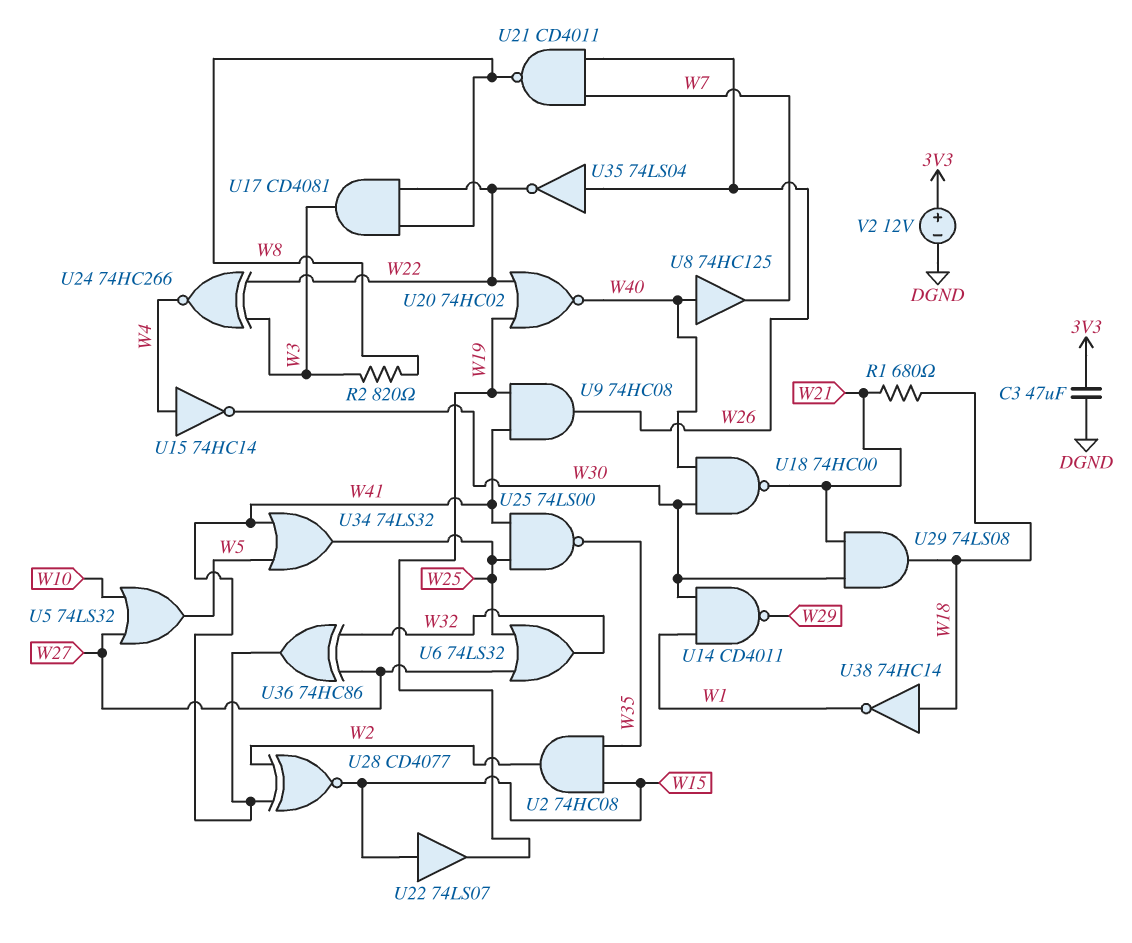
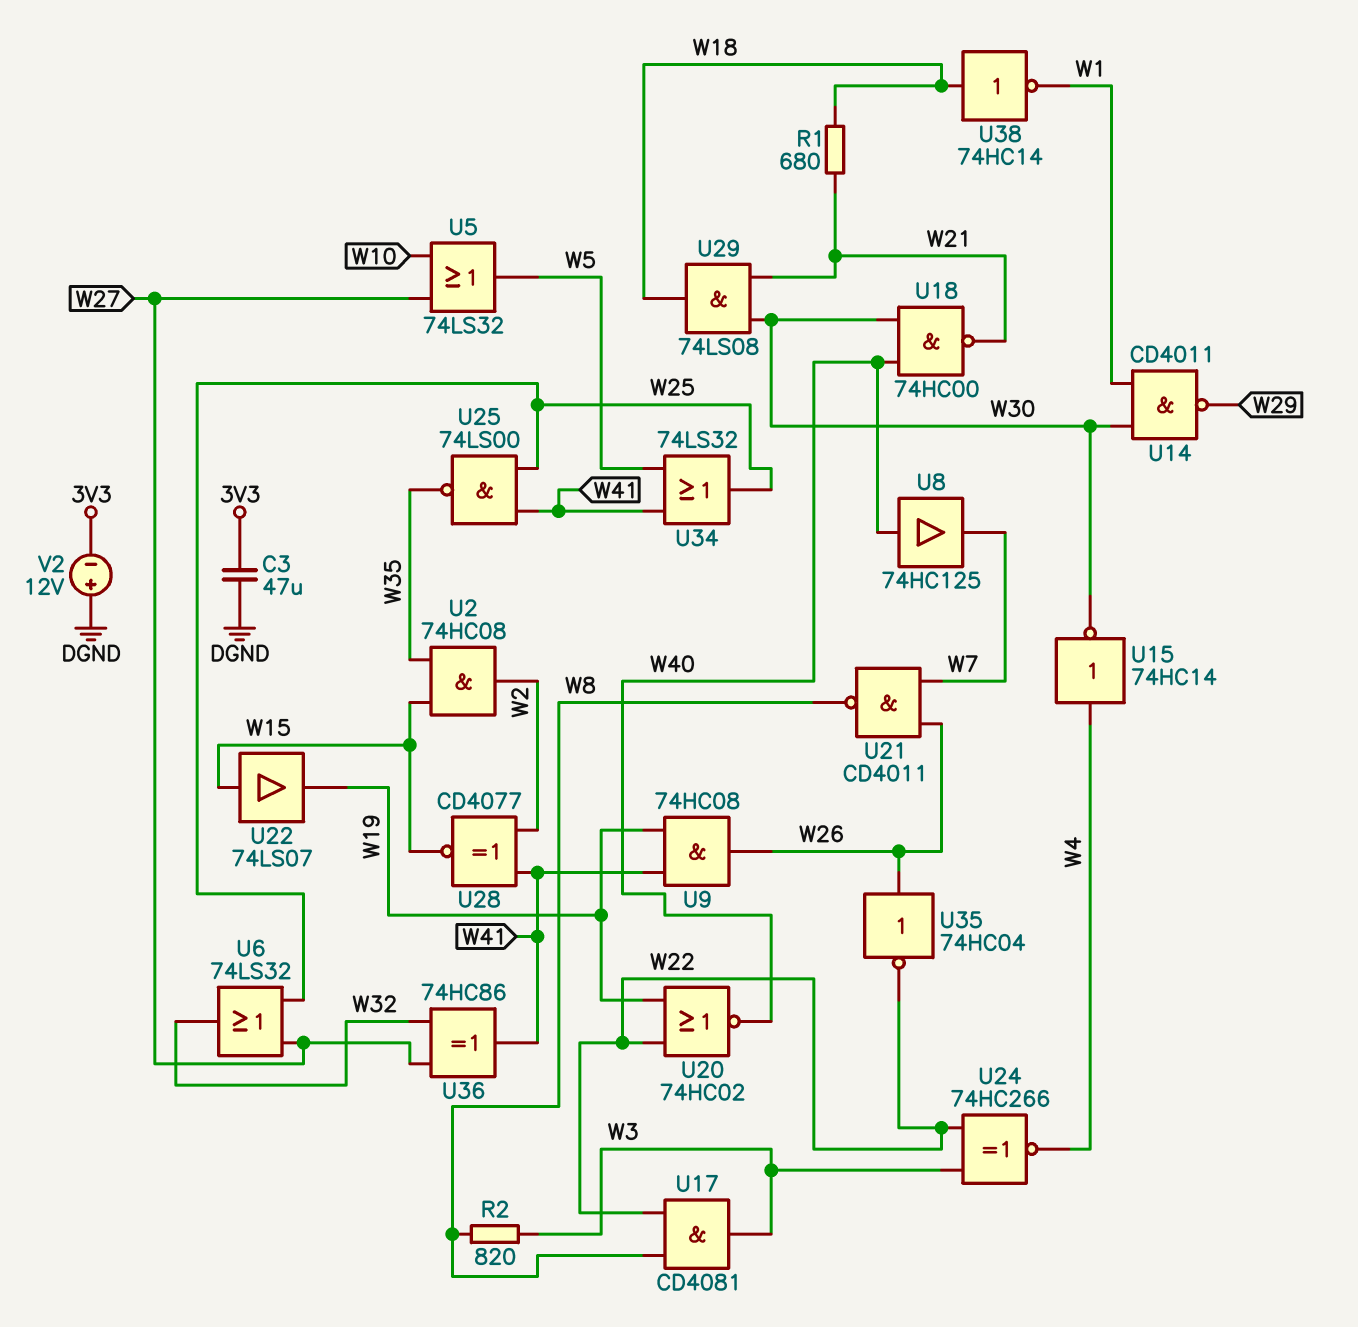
U35: NOT 74LS04 (in W26, out W22) -> NOT 74HC04 (in W26, out W22)
V2: 12V (plus 3V3, minus DGND) -> 12V (plus DGND, minus 3V3)

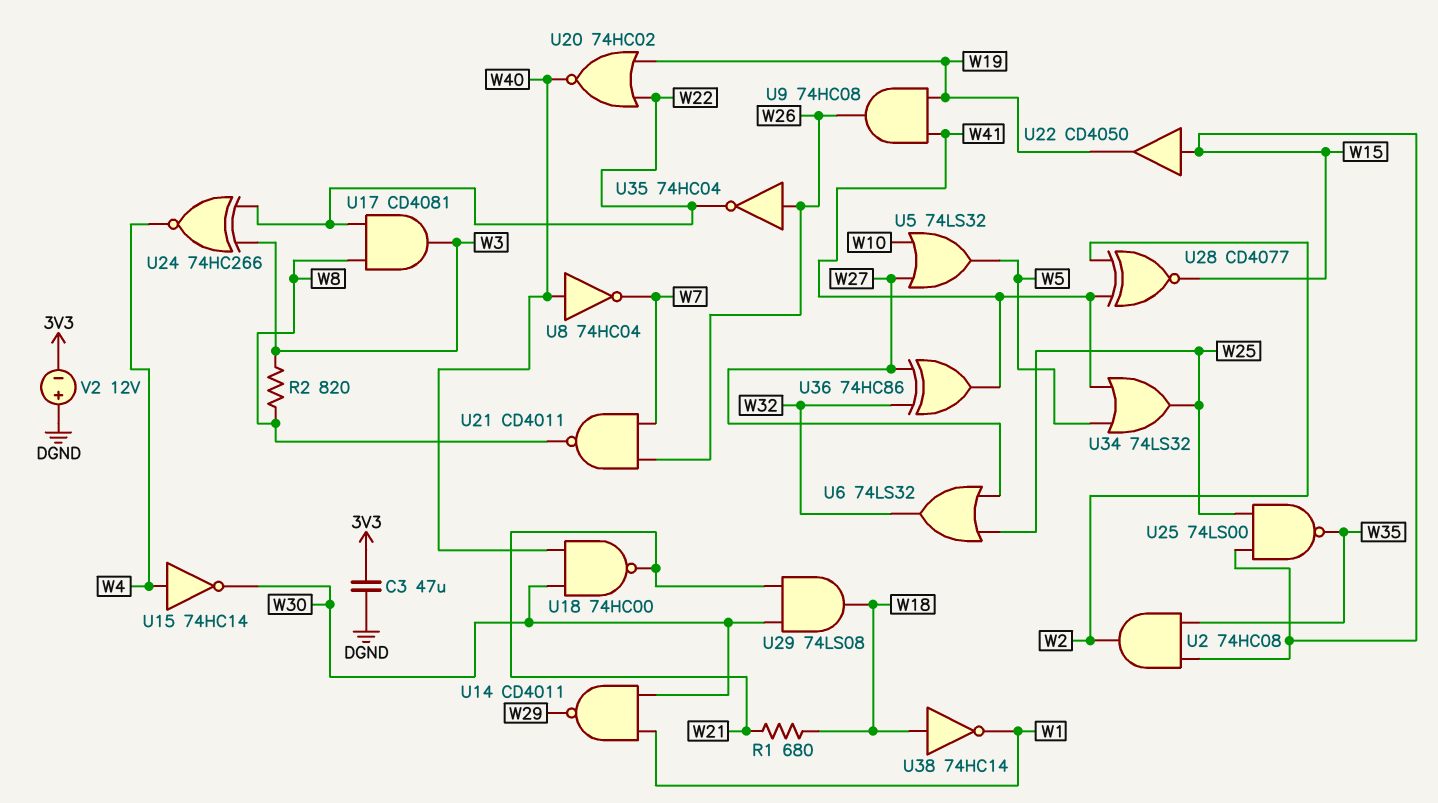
U8: buffer 74HC125 (in W40, out W7) -> NOT 74HC04 (in W40, out W7)
U22: buffer 74LS07 (in W15, out W19) -> buffer CD4050 (in W15, out W19)
U25: NAND 74LS00 (in W25, in W41, out W35) -> NAND 74LS00 (in W15, in W25, out W35)

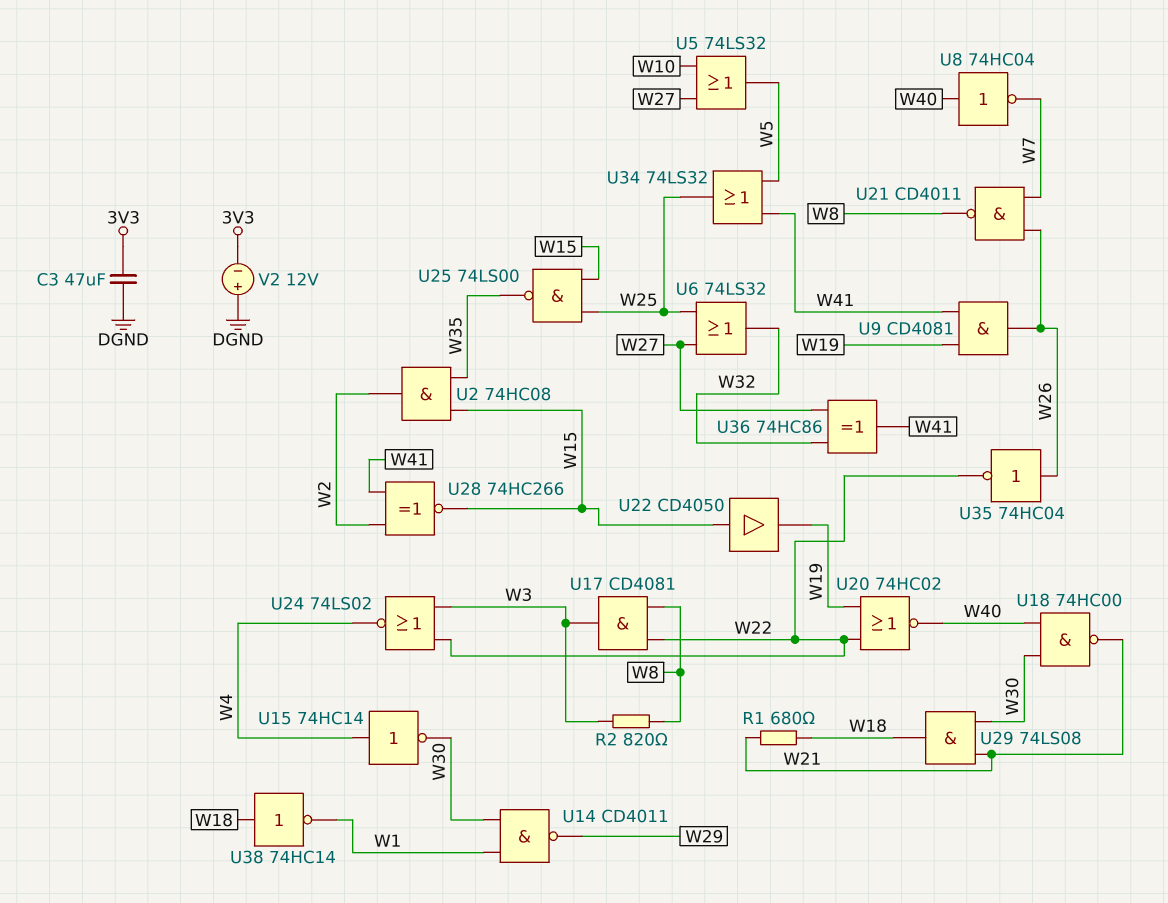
U9: AND 74HC08 (in W19, in W41, out W26) -> AND CD4081 (in W19, in W41, out W26)
U24: XNOR 74HC266 (in W3, in W22, out W4) -> NOR 74LS02 (in W3, in W22, out W4)
U28: XNOR CD4077 (in W2, in W41, out W15) -> XNOR 74HC266 (in W2, in W41, out W15)

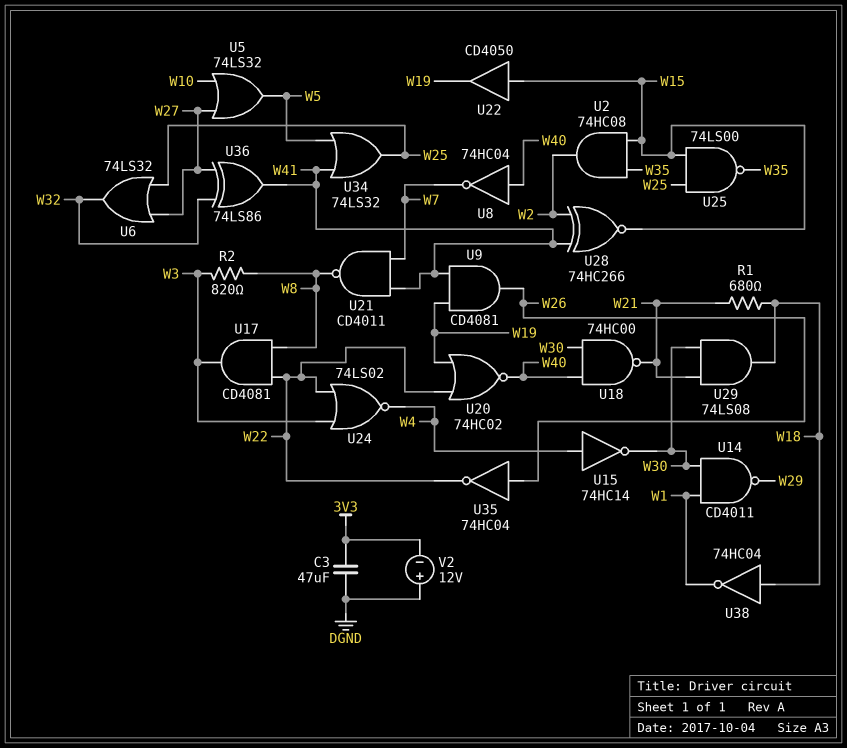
U21: NAND CD4011 (in W7, in W26, out W8) -> NAND CD4011 (in W7, in W41, out W8)
U36: XOR 74HC86 (in W27, in W32, out W41) -> XOR 74LS86 (in W27, in W32, out W41)
U38: NOT 74HC14 (in W18, out W1) -> NOT 74HC04 (in W18, out W1)

